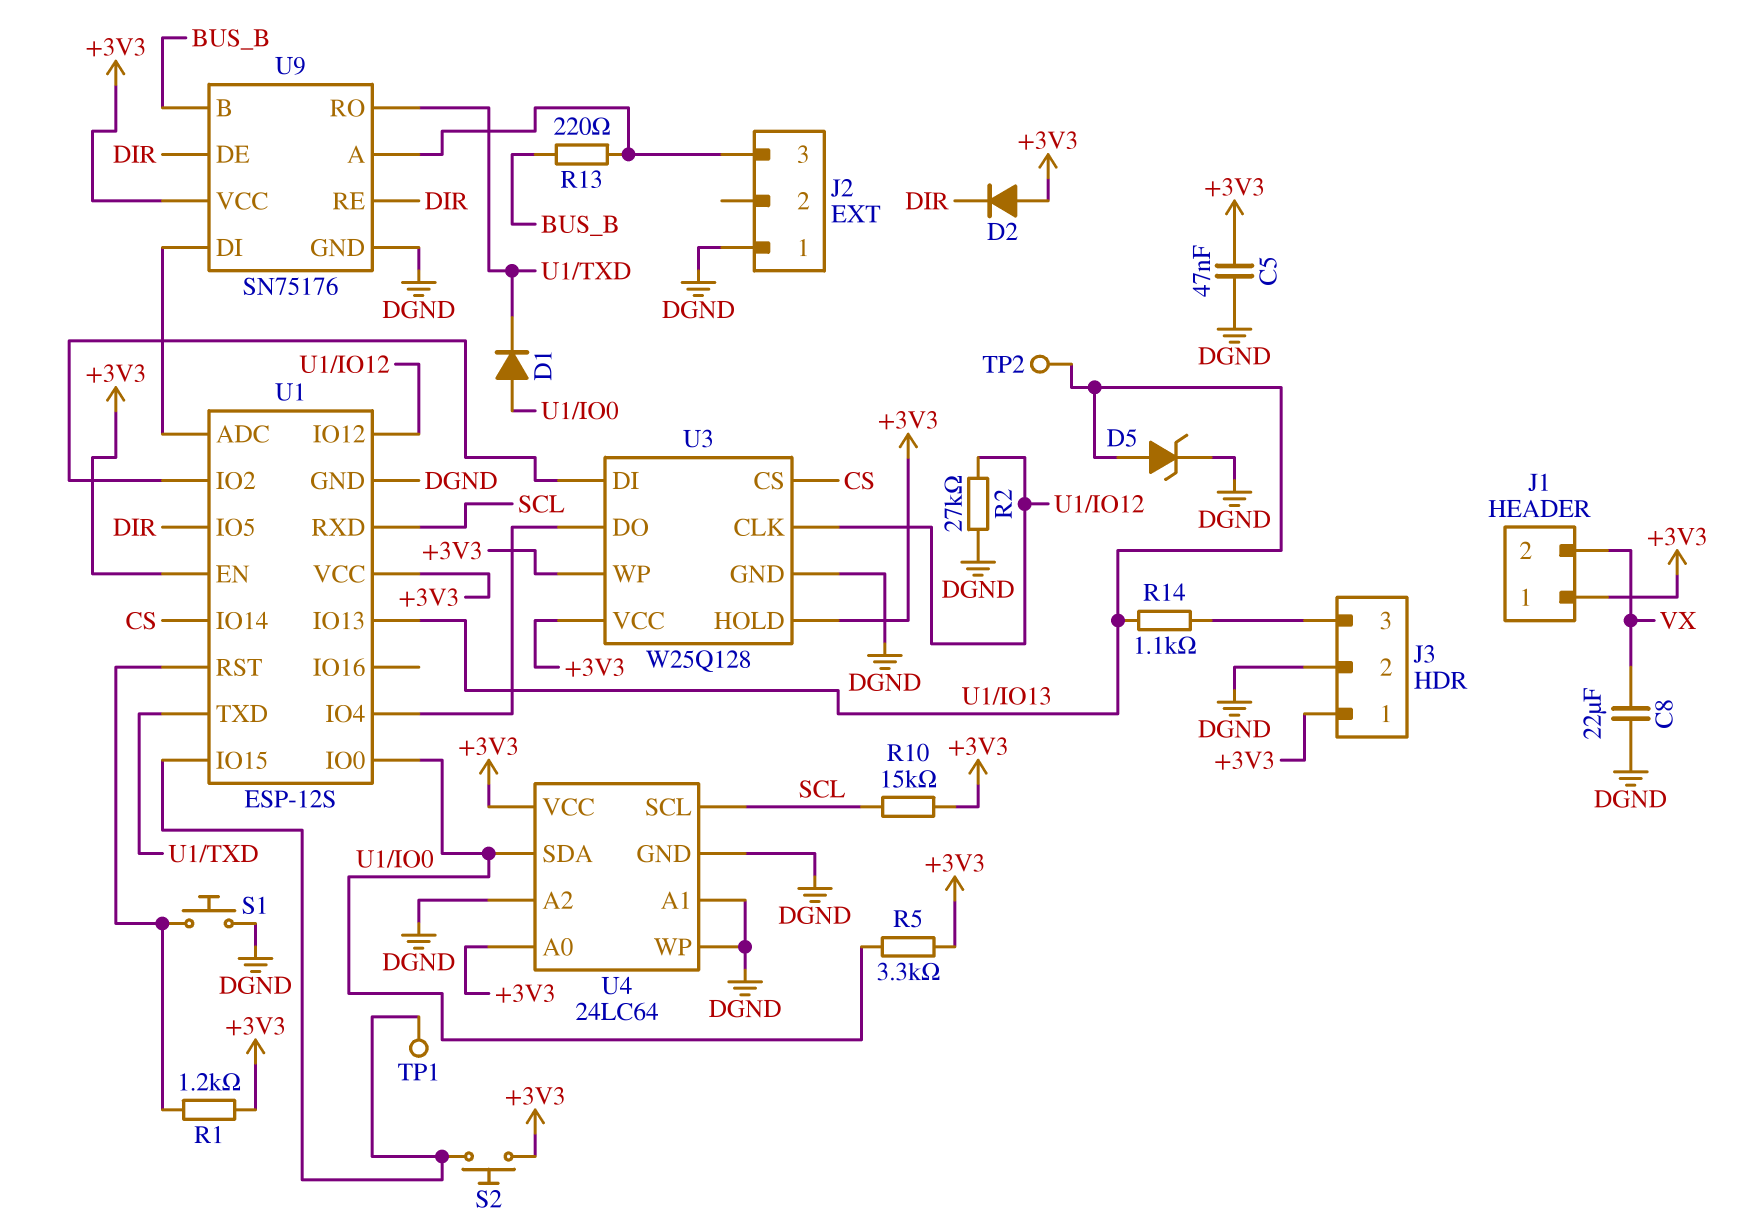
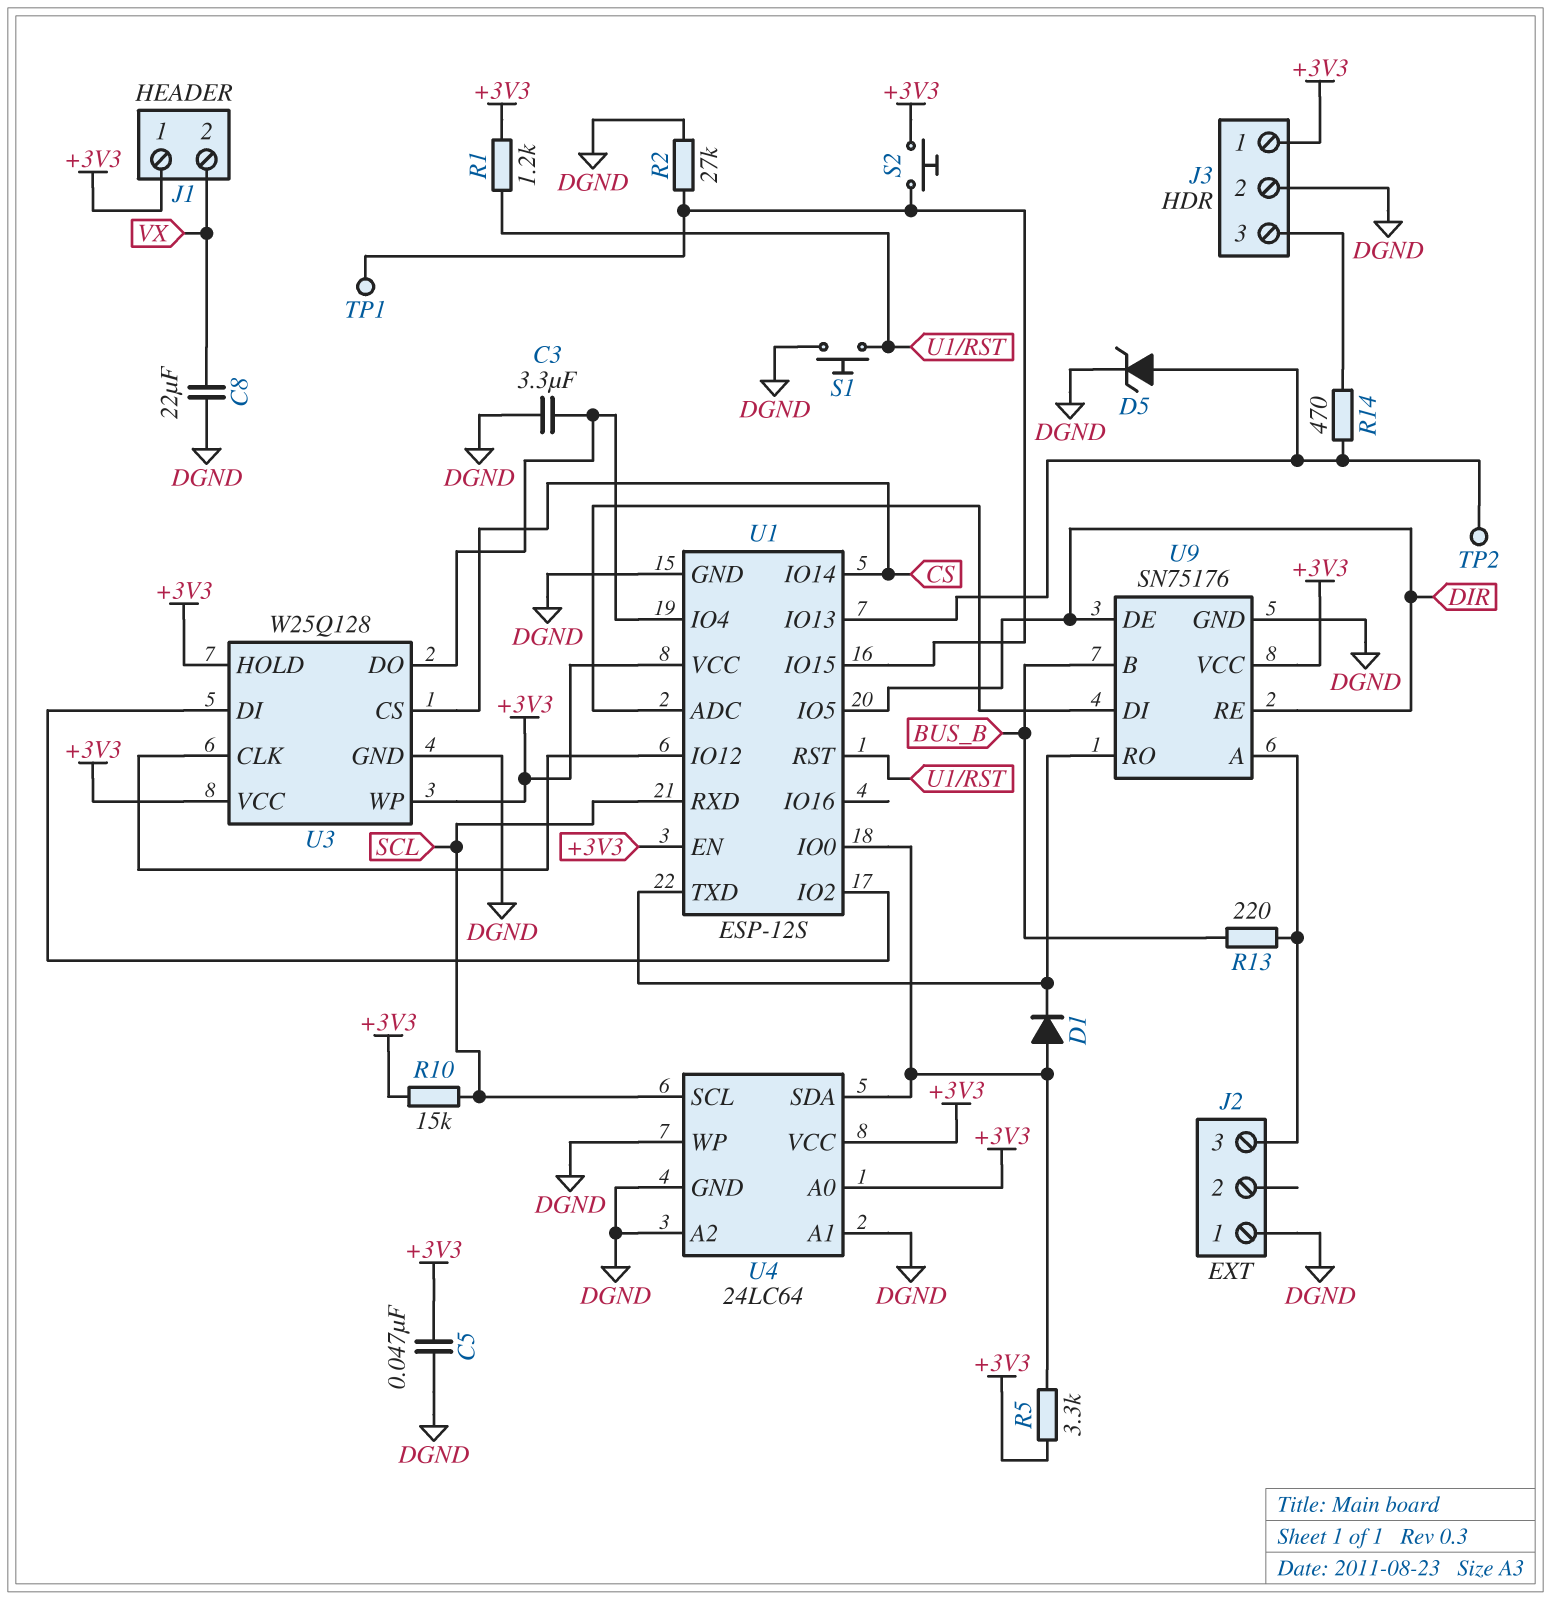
C3: none -> 3.3uF (DGND, U1/IO4)
D2: diode (A +3V3, K DIR) -> none
R2: 27k (DGND, U1/IO12) -> 27k (DGND, U1/IO15)
R14: 1.1k (J3/3, U1/IO13) -> 470 (J3/3, U1/IO13)

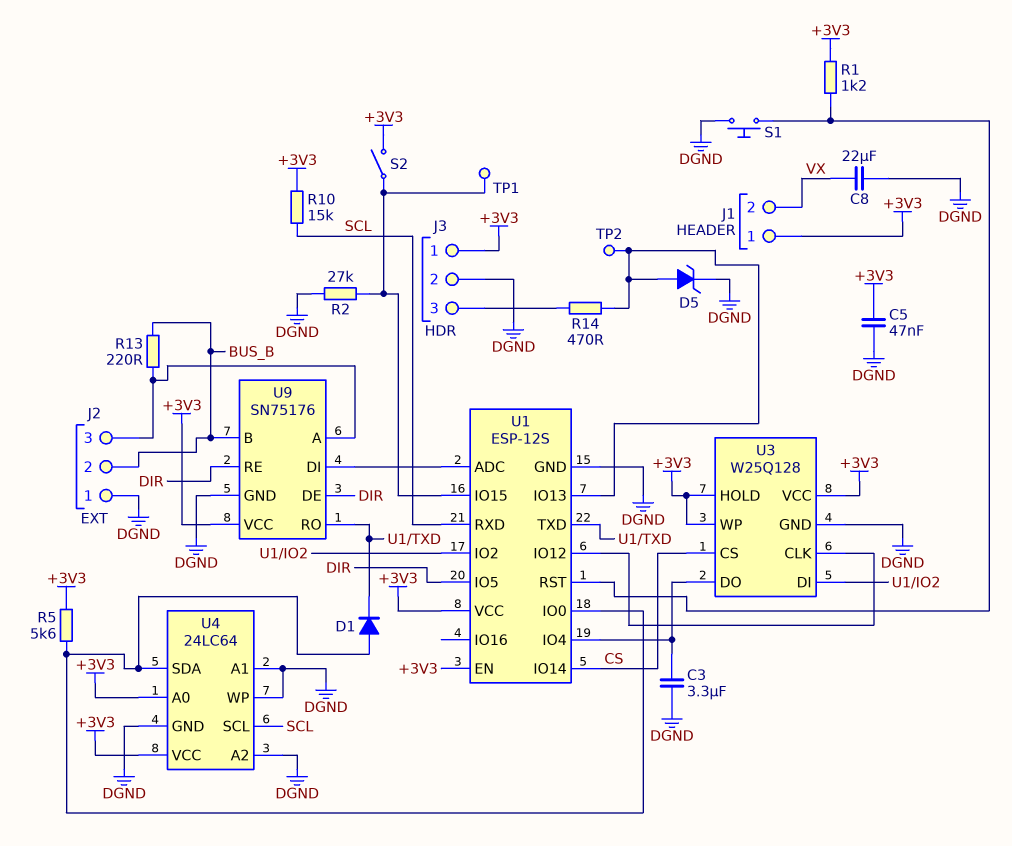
J2 pin 2: none -> BUS_B
R5: 3.3k (+3V3, U1/IO0) -> 5.6k (+3V3, U1/IO0)
S2: button (+3V3, U1/IO15) -> switch (+3V3, U1/IO15)

